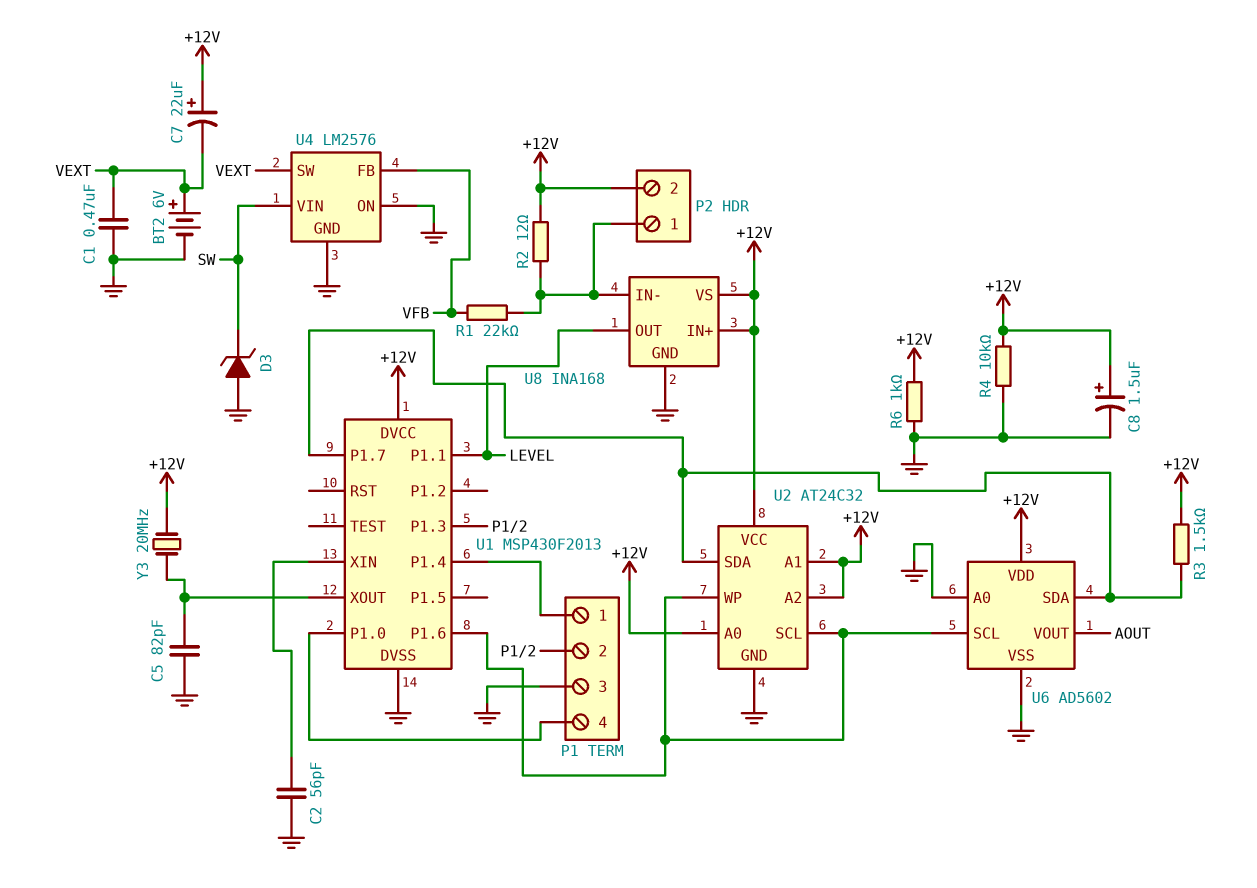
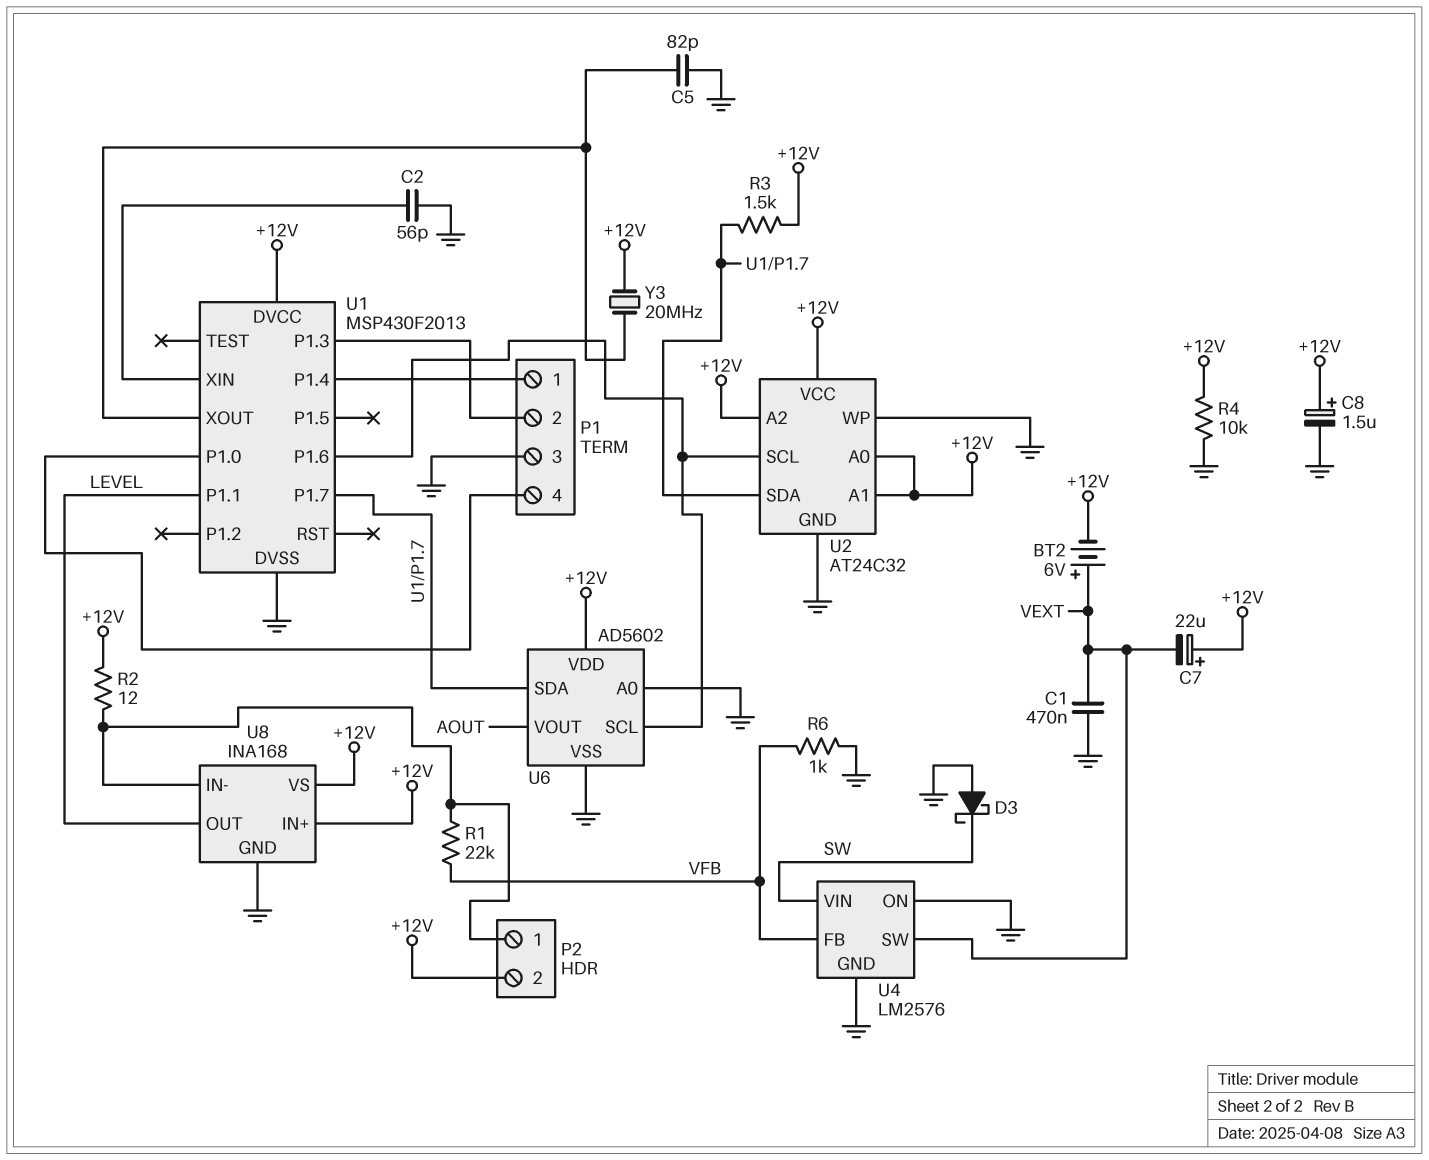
BT2: 6V (plus VEXT, minus GND) -> 6V (plus VEXT, minus +12V)
D3: zener (A GND, K SW) -> schottky (A GND, K SW)
R6: 1k (+12V, GND) -> 1k (GND, VFB)
U2 pin WP: U1/P1.6 -> GND

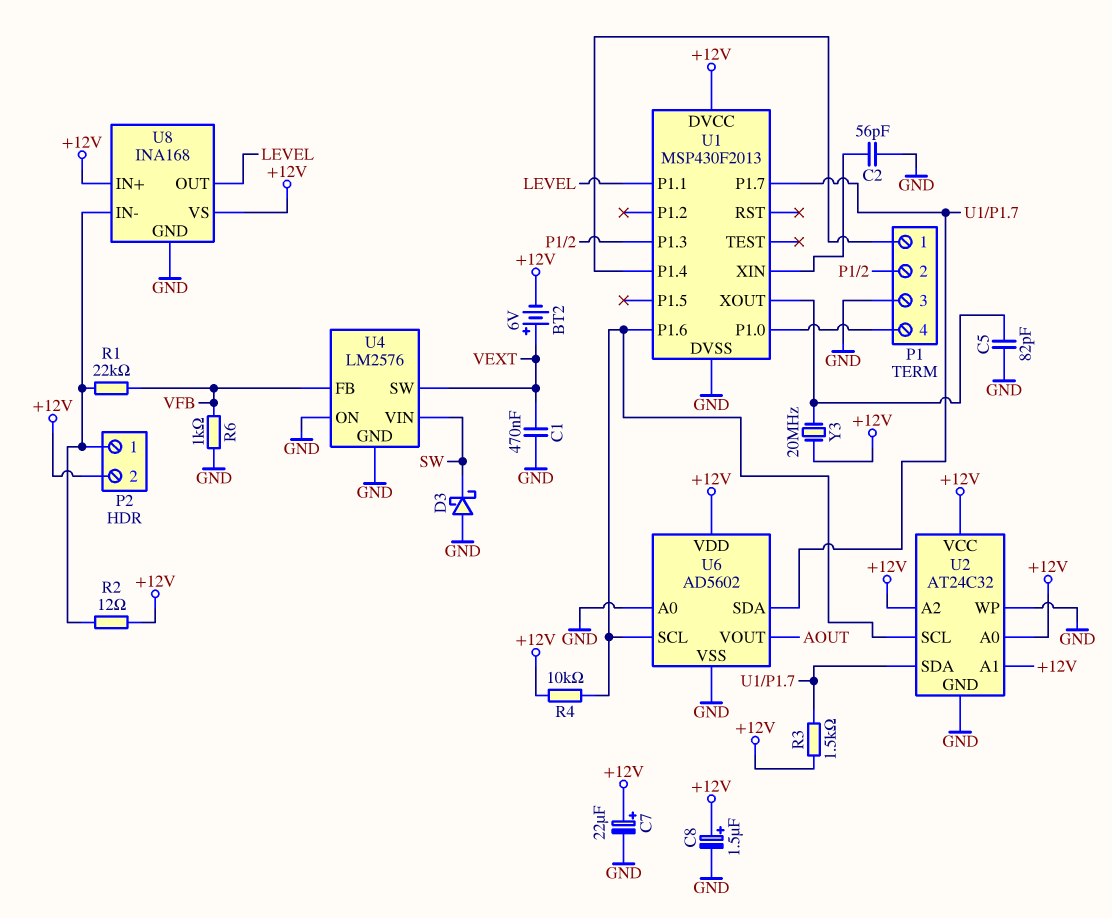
C7: 22uF (plus +12V, minus VEXT) -> 22uF (plus +12V, minus GND)
R4: 10k (+12V, GND) -> 10k (+12V, U1/P1.6)

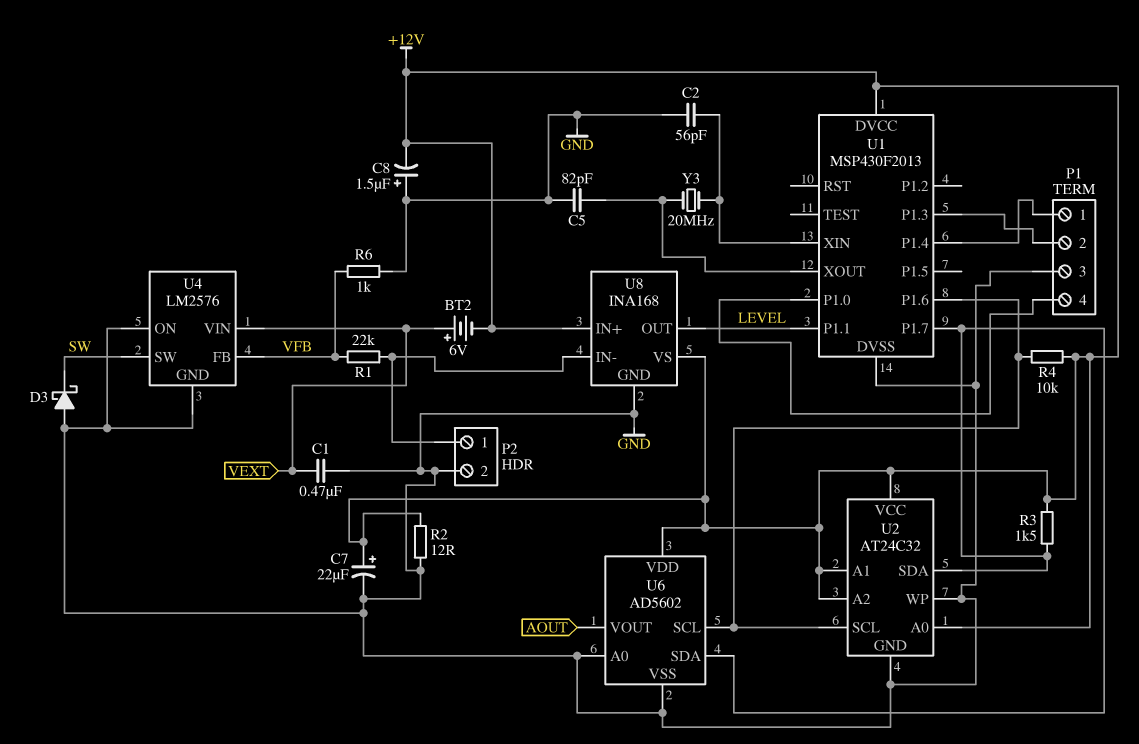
C8: 1.5uF (plus +12V, minus GND) -> 1.5uF (plus GND, minus +12V)
P2 pin 2: +12V -> GND
R2: 12 (+12V, P2/1) -> 12 (+12V, GND)
U4 pin SW: VEXT -> SW
U4 pin VIN: SW -> VEXT
Y3: 20MHz (+12V, U1/XOUT) -> 20MHz (U1/XIN, U1/XOUT)

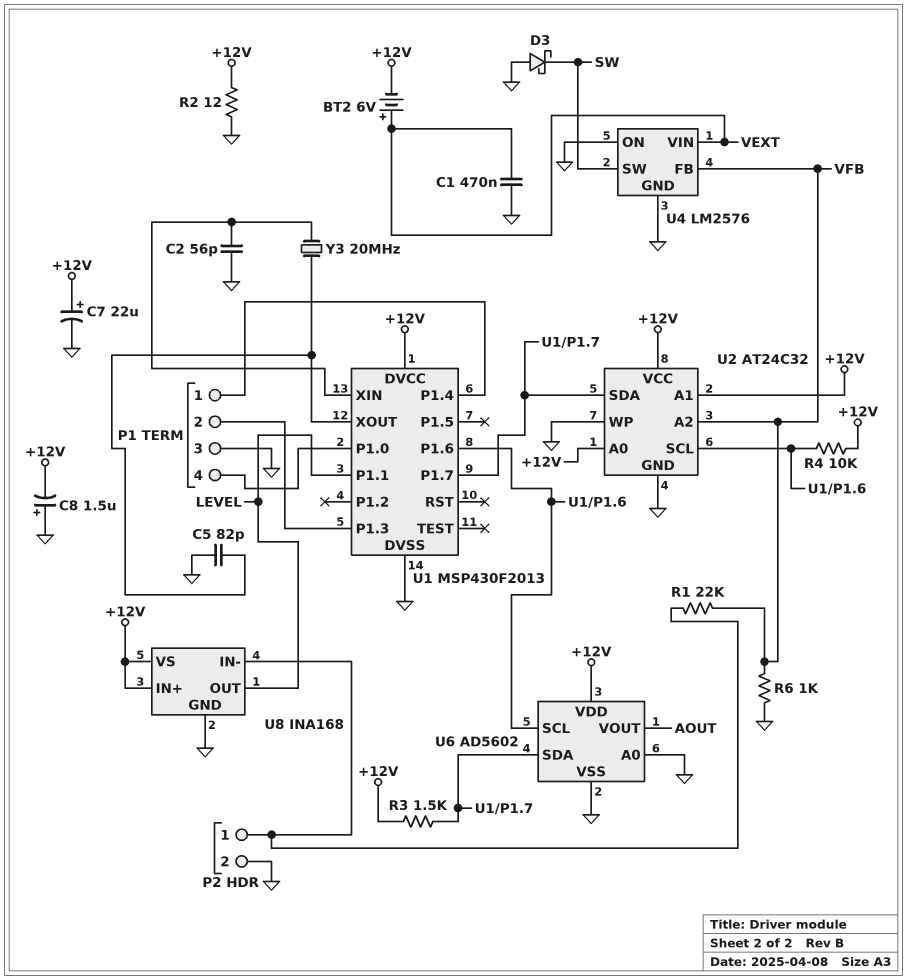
U2 pin A2: +12V -> VFB

